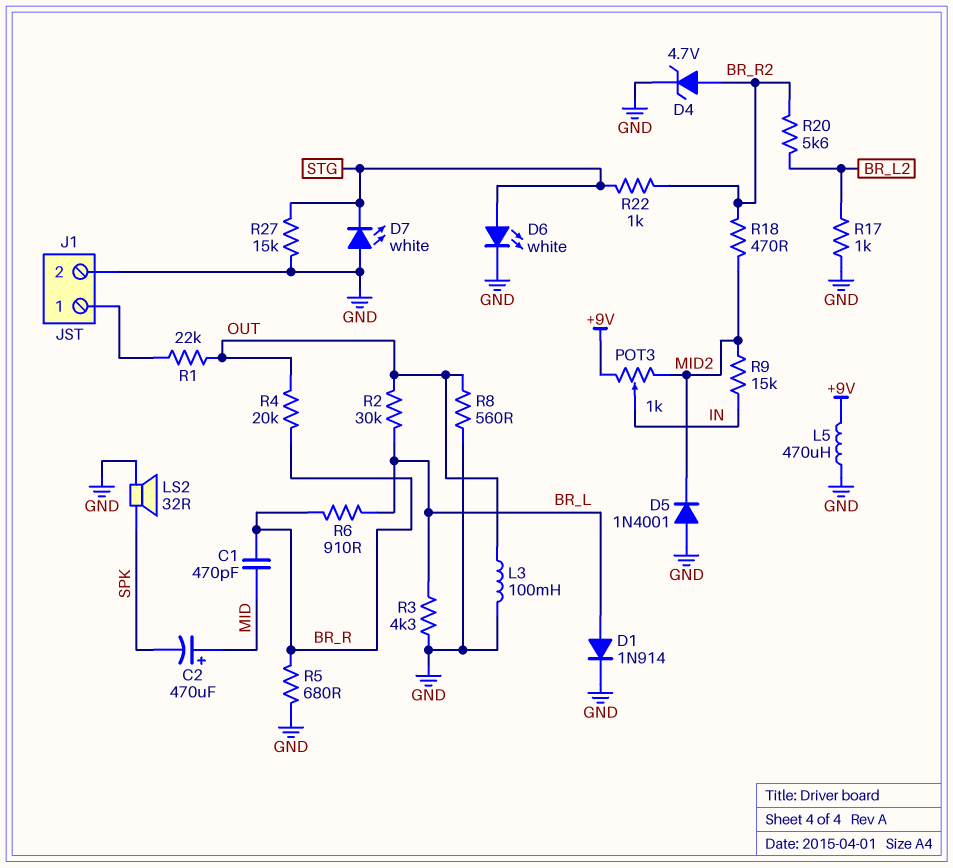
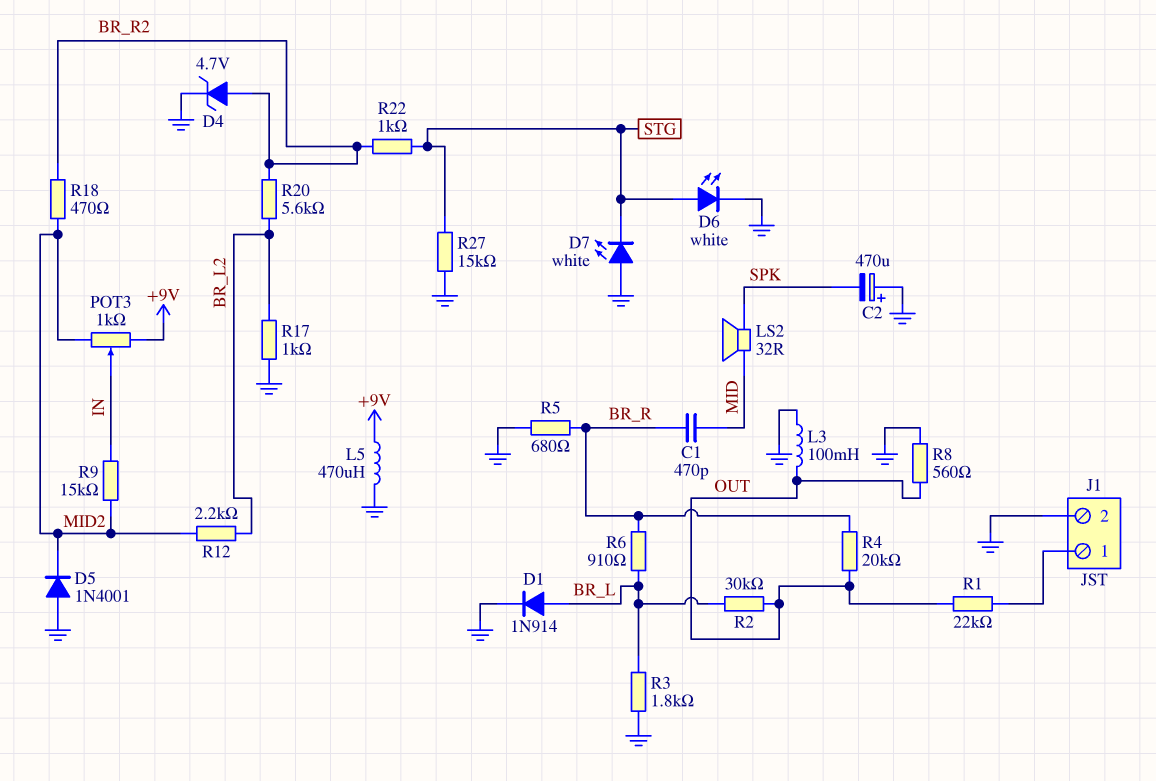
C2: 470uF (plus MID, minus SPK) -> 470uF (plus GND, minus SPK)
LS2: speaker 32R (GND, SPK) -> speaker 32R (MID, SPK)
R3: 4.3k (BR_L, GND) -> 1.8k (BR_L, GND)
R12: none -> 2.2k (BR_L2, MID2)

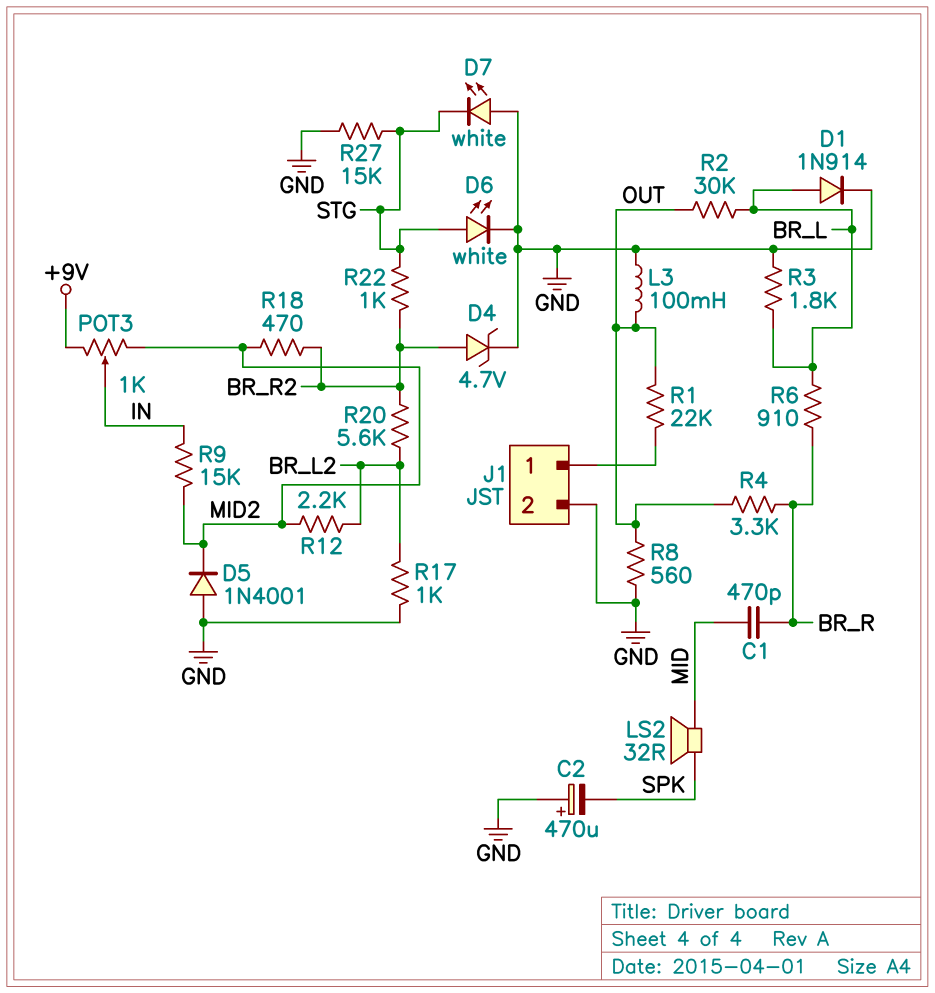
L5: 470uH (+9V, GND) -> none
R4: 20k (BR_R, OUT) -> 3.3k (BR_R, OUT)
R5: 680 (BR_R, GND) -> none

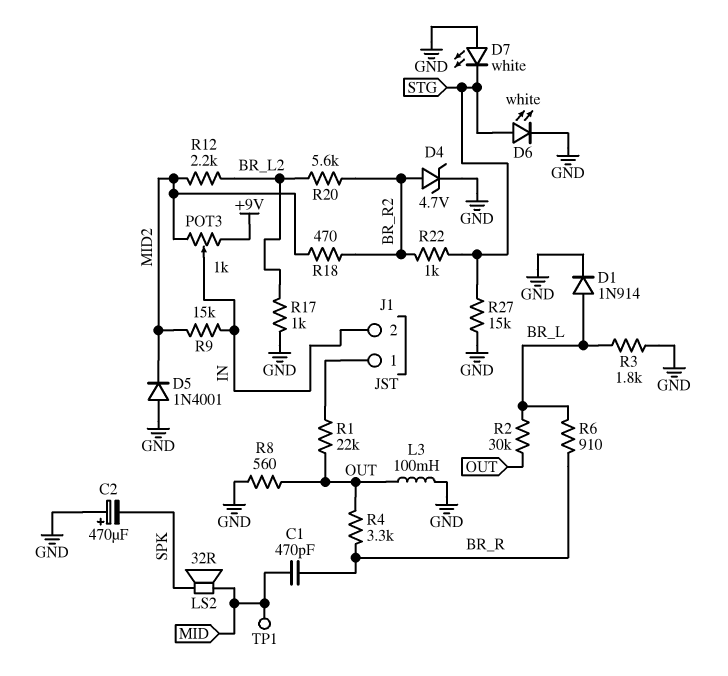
J1 pin 2: GND -> IN
TP1: none -> test point (MID)

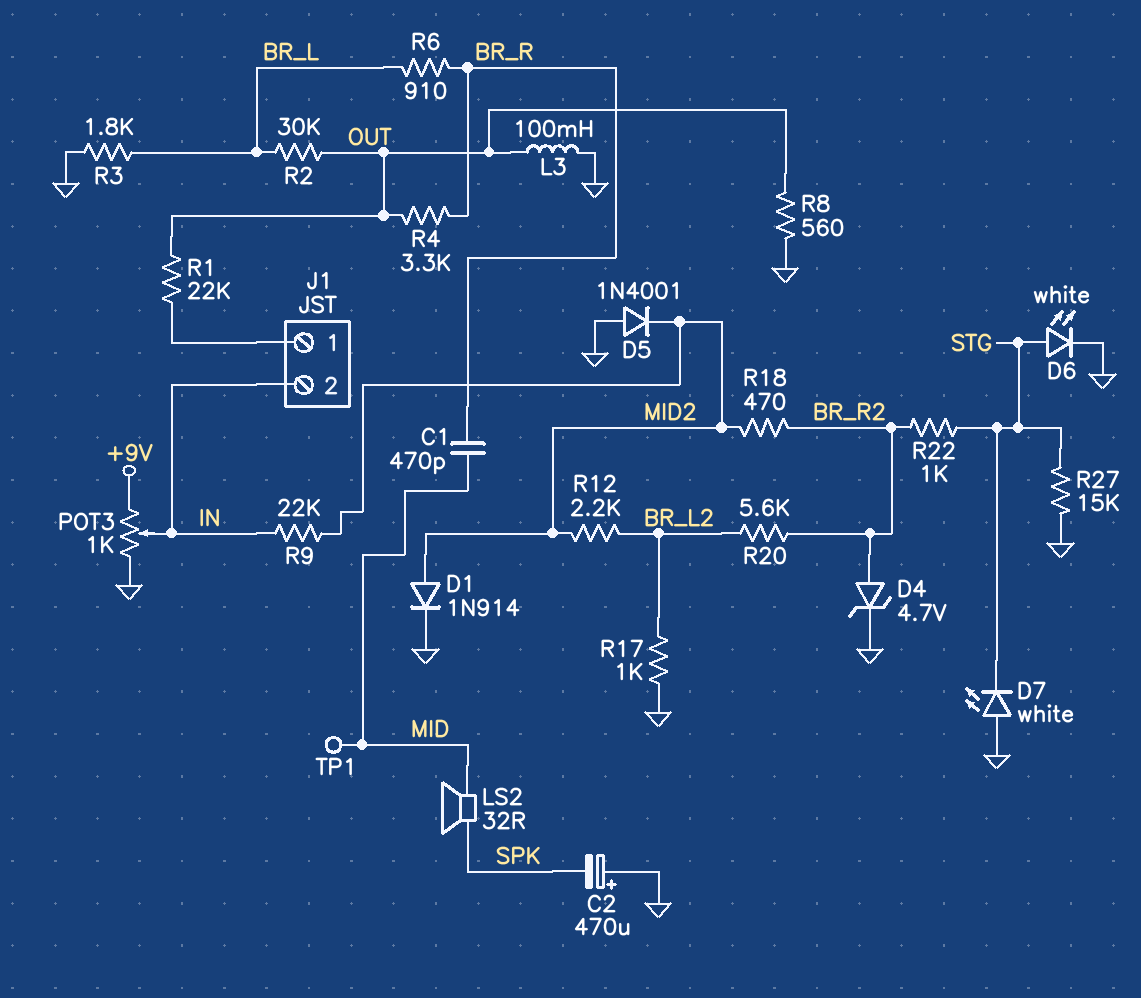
D1: diode 1N914 (A BR_L, K GND) -> diode 1N914 (A MID2, K GND)
POT3: 1k (+9V, MID2, wiper IN) -> 1k (+9V, GND, wiper IN)
R9: 15k (IN, MID2) -> 22k (IN, MID2)

